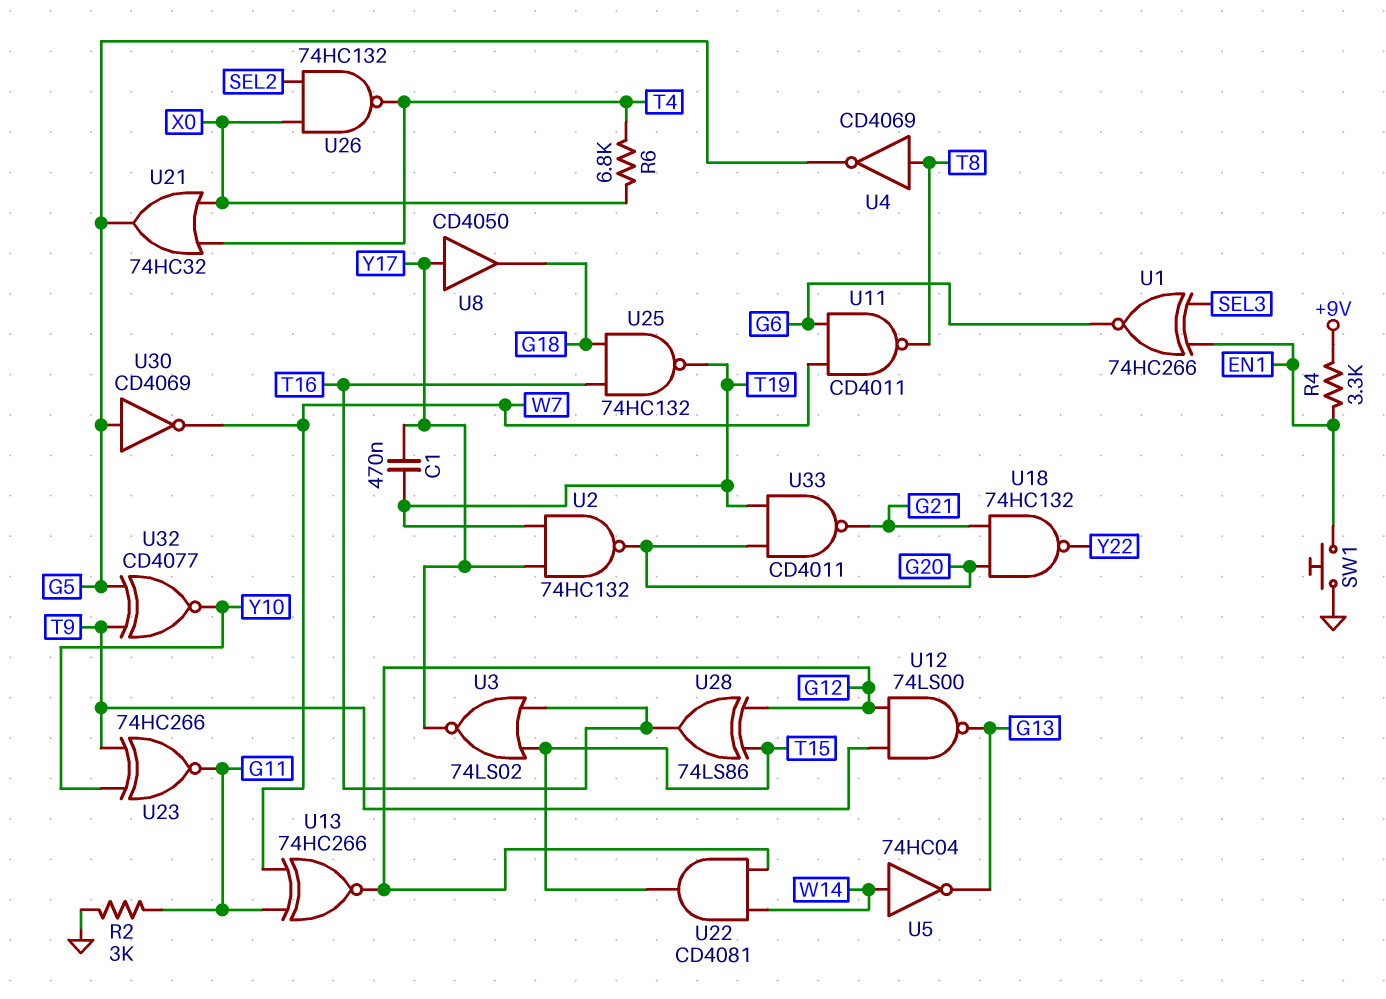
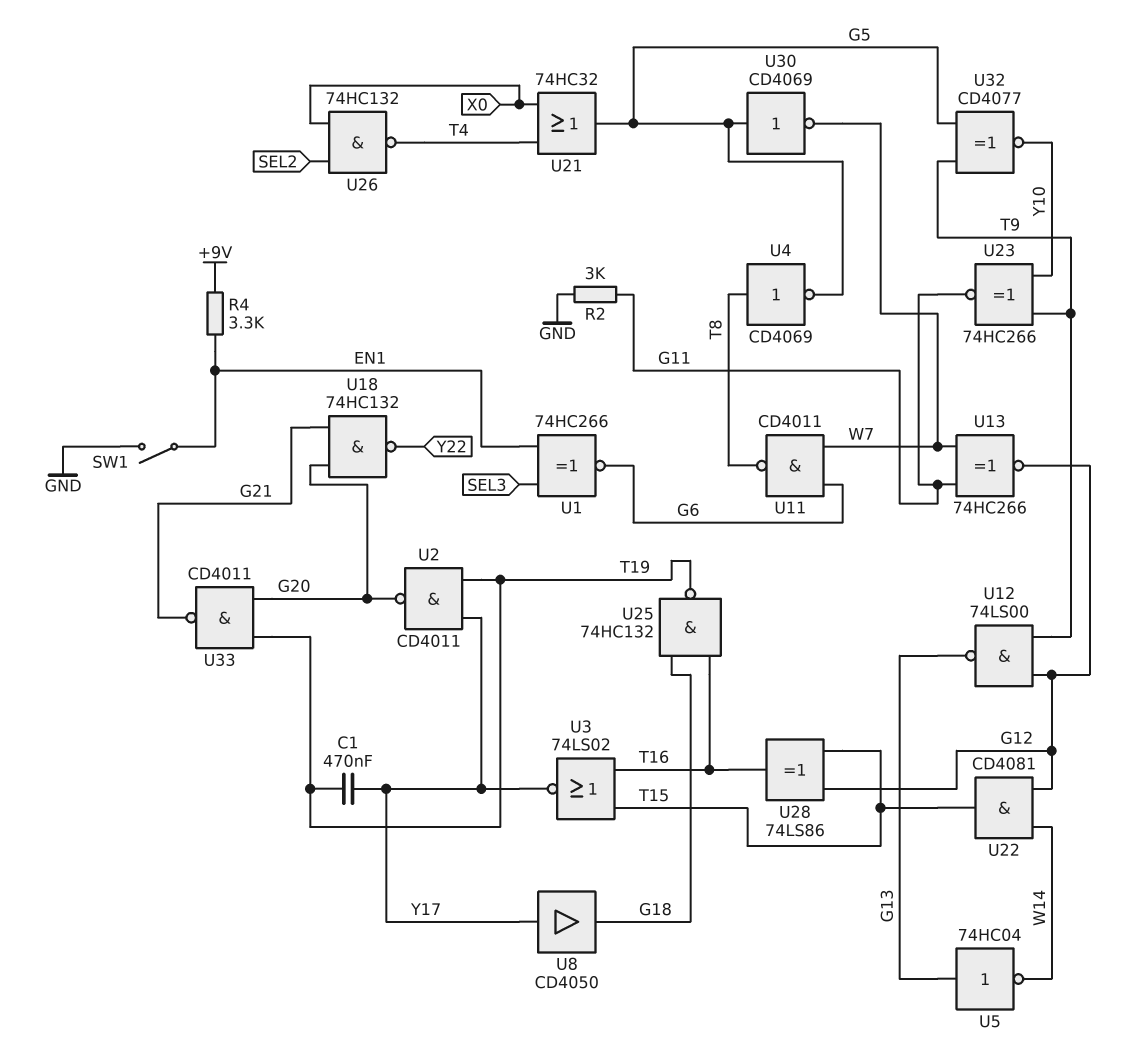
R6: 6.8k (T4, X0) -> none
SW1: button (EN1, GND) -> switch (EN1, GND)
U2: NAND 74HC132 (in T19, in Y17, out G20) -> NAND CD4011 (in T19, in Y17, out G20)
U5: NOT 74HC04 (in W14, out G13) -> NOT 74HC04 (in G13, out W14)

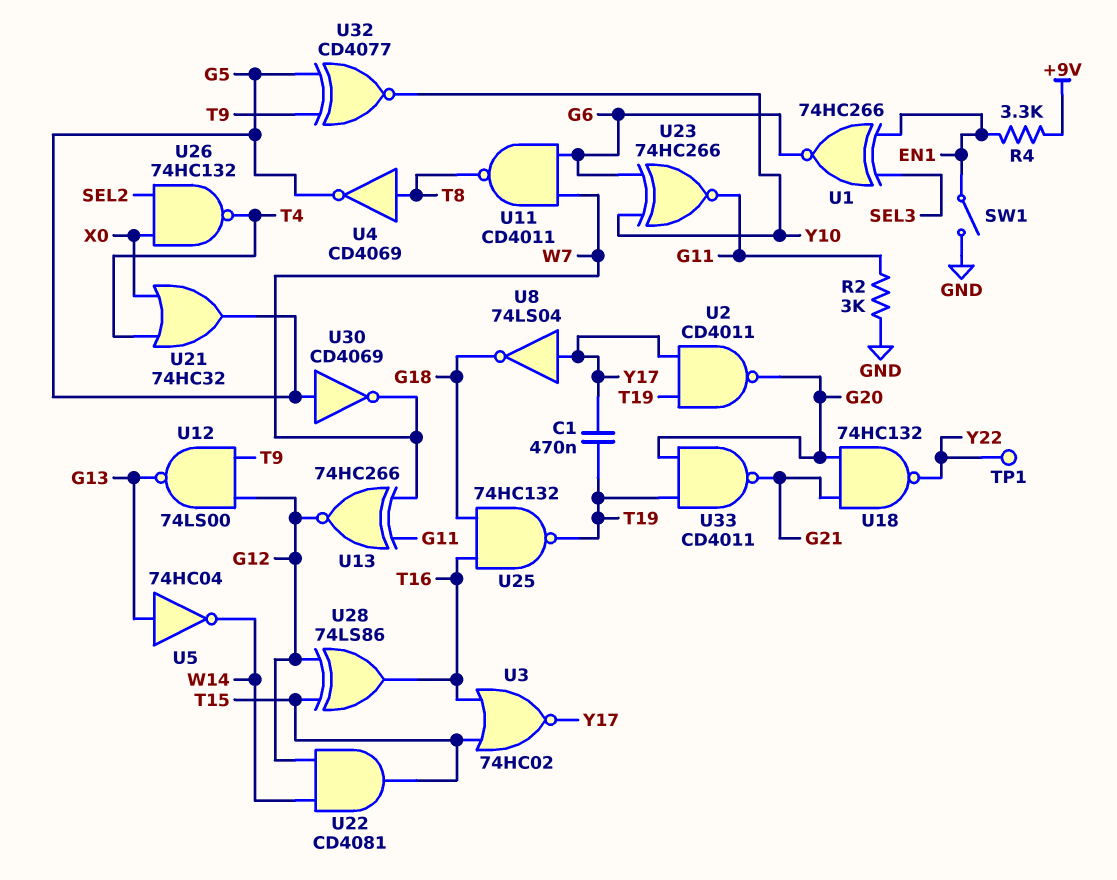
TP1: none -> test point (Y22)
U3: NOR 74LS02 (in T15, in T16, out Y17) -> NOR 74HC02 (in T15, in T16, out Y17)
U8: buffer CD4050 (in Y17, out G18) -> NOT 74LS04 (in Y17, out G18)
U23: XNOR 74HC266 (in T9, in Y10, out G11) -> XNOR 74HC266 (in G6, in Y10, out G11)

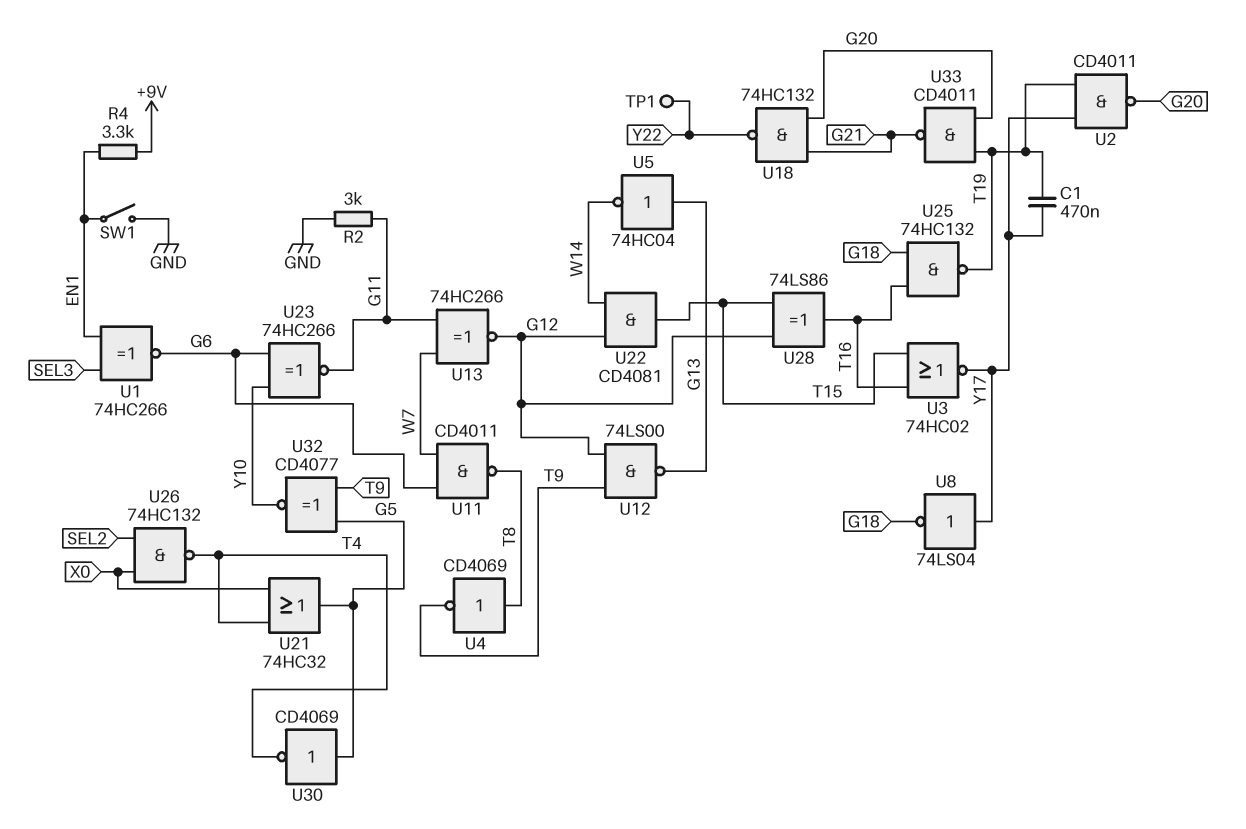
U4: NOT CD4069 (in T8, out G5) -> NOT CD4069 (in T8, out T9)
U30: NOT CD4069 (in G5, out W7) -> NOT CD4069 (in G5, out T4)

